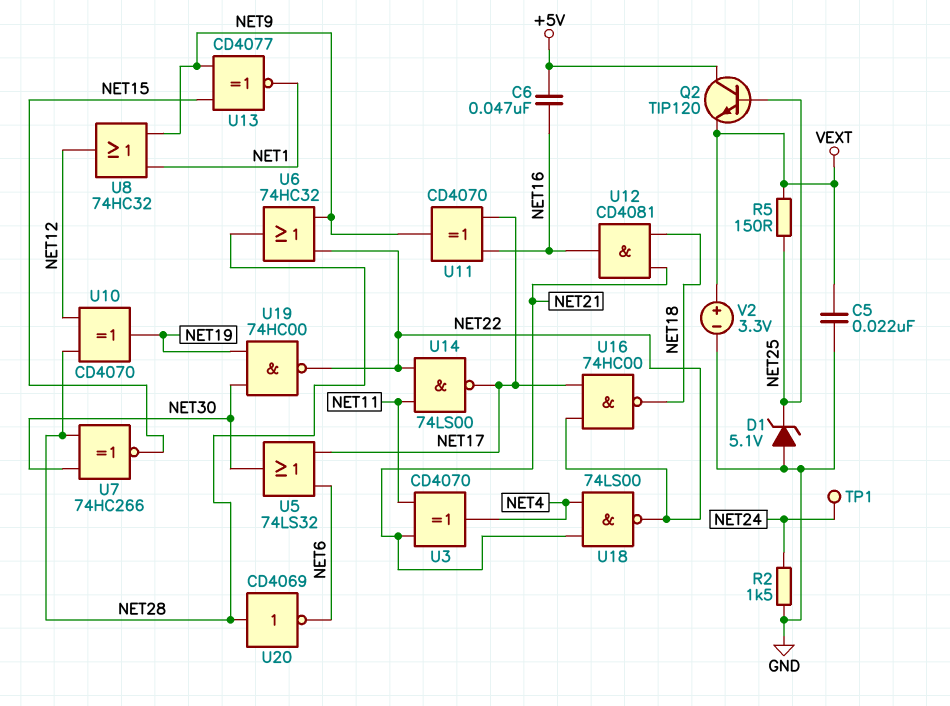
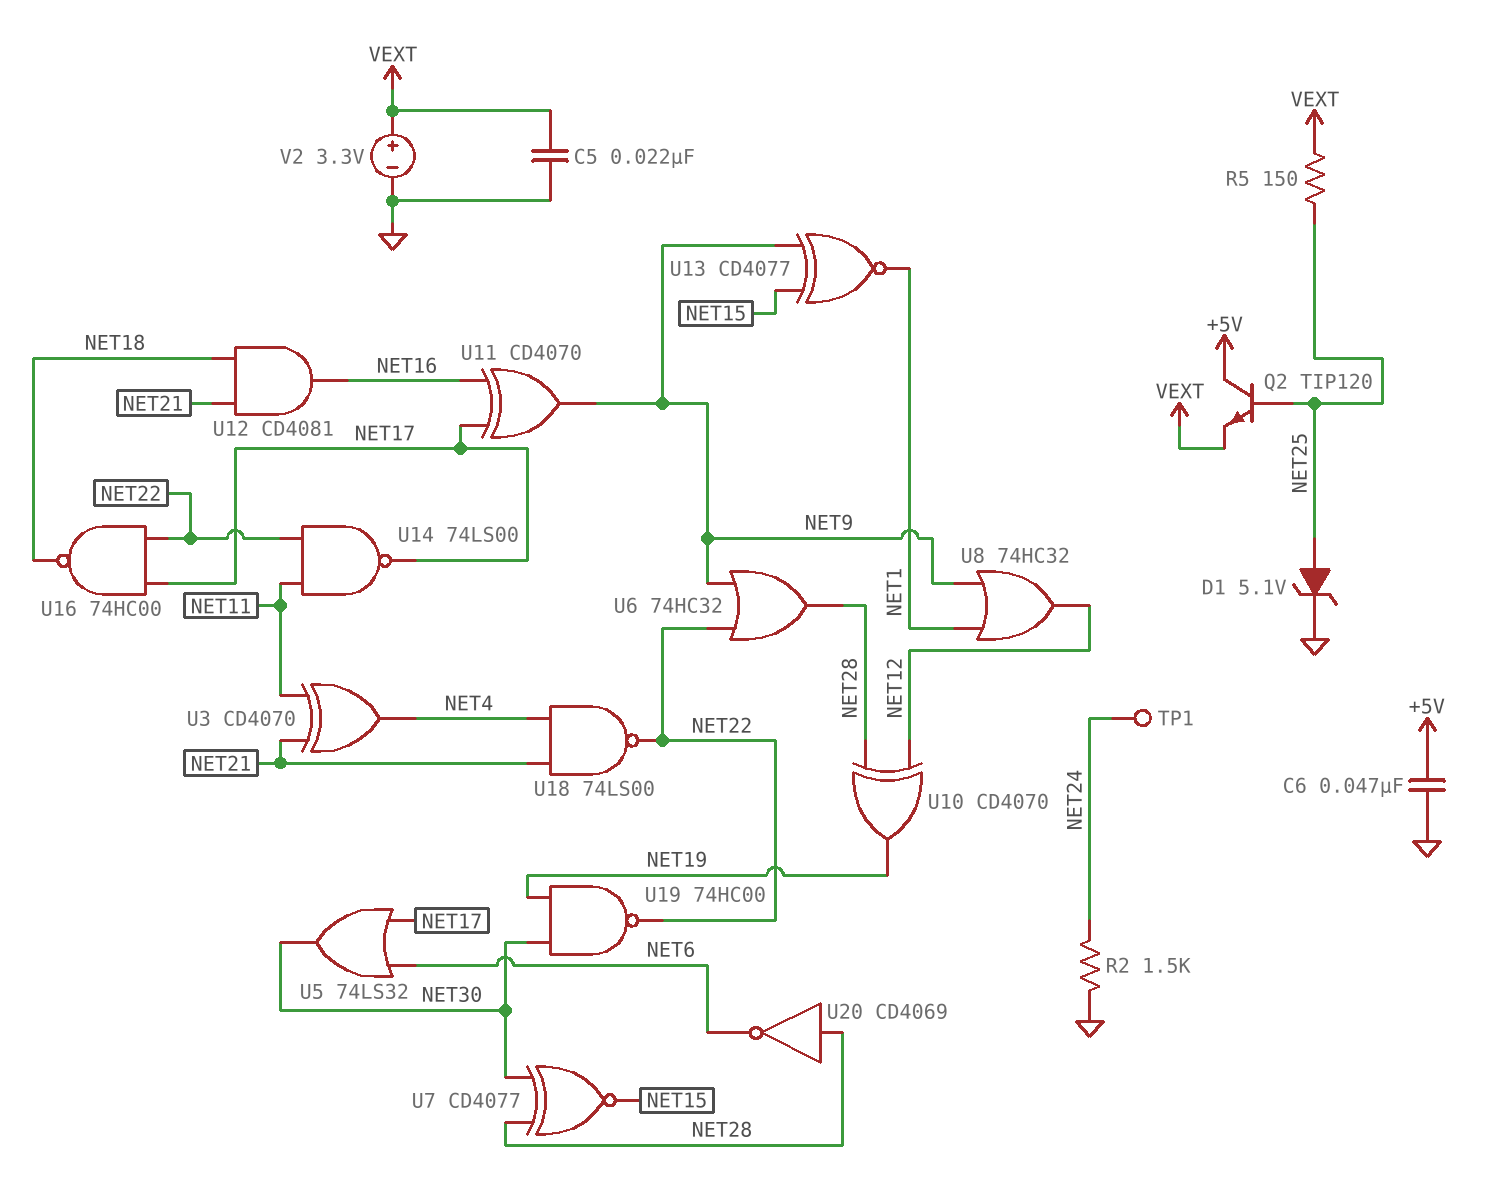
C6: 47nF (+5V, NET16) -> 47nF (+5V, GND)
D1: zener 5.1V (A GND, K NET25) -> zener 5.1V (A NET25, K GND)
U7: XNOR 74HC266 (in NET28, in NET30, out NET15) -> XNOR CD4077 (in NET28, in NET30, out NET15)

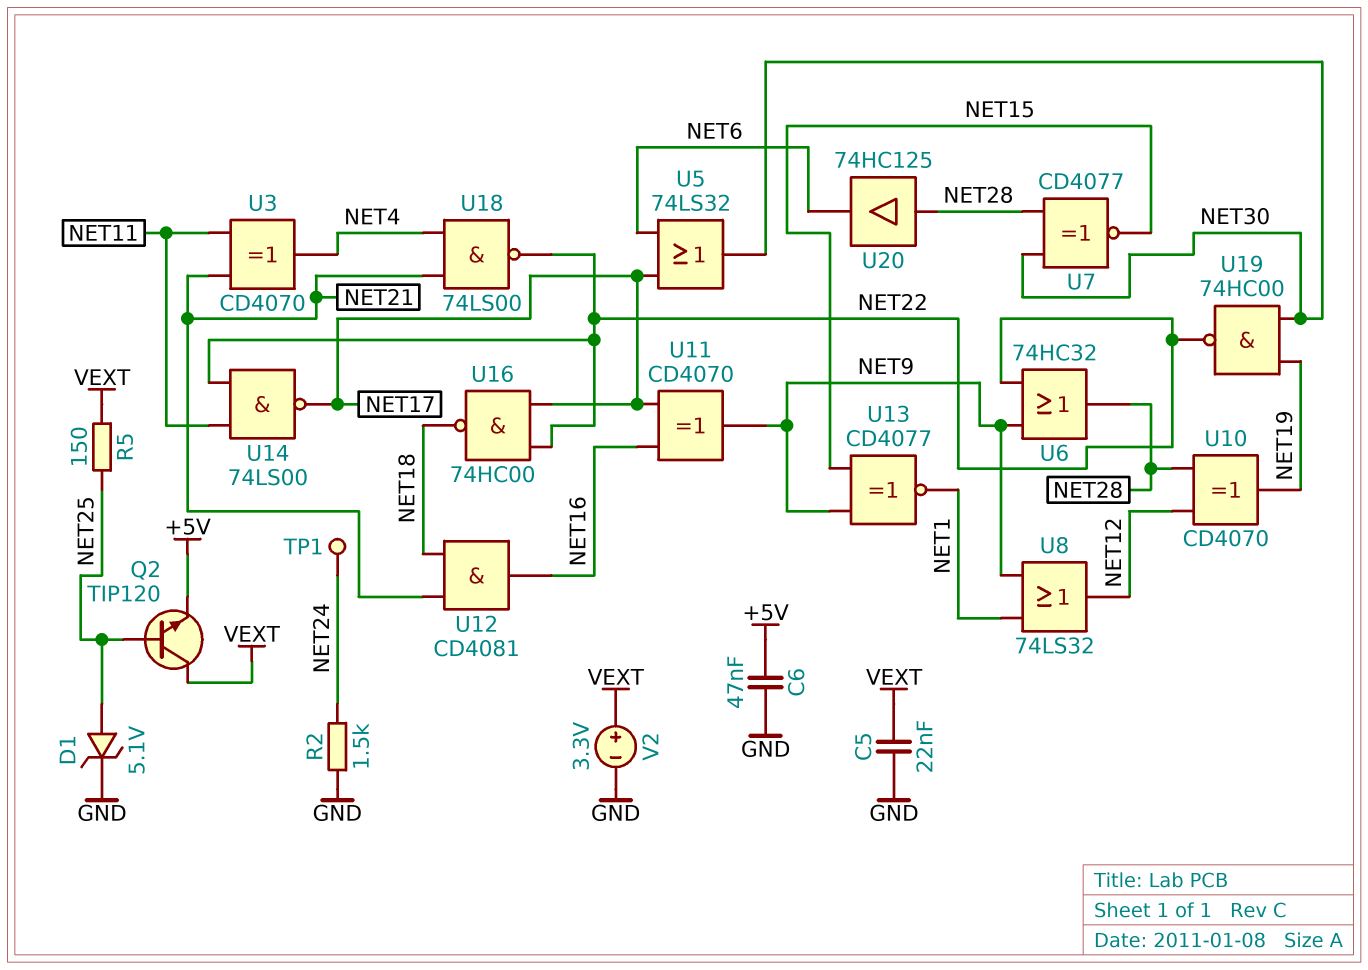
Q2: NPN TIP120 (B NET25, C +5V, E VEXT) -> NPN TIP120 (B NET25, C VEXT, E +5V)
U8: OR 74HC32 (in NET1, in NET9, out NET12) -> OR 74LS32 (in NET1, in NET9, out NET12)
U20: NOT CD4069 (in NET28, out NET6) -> buffer 74HC125 (in NET28, out NET6)

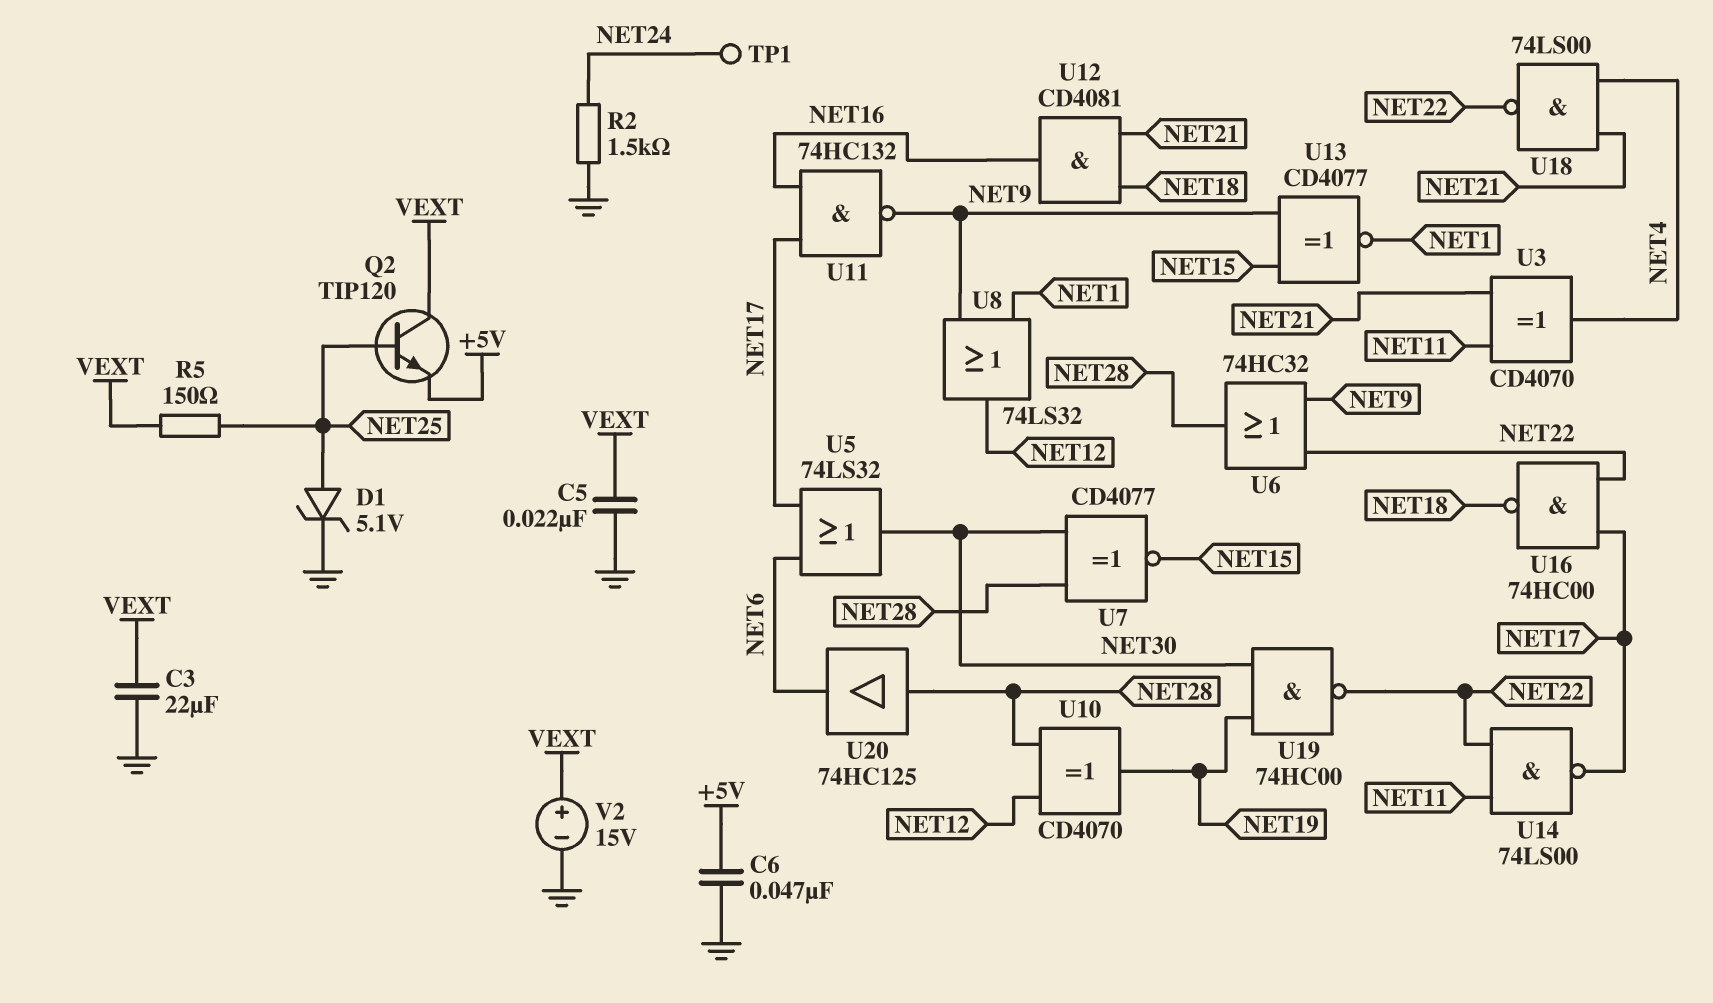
C3: none -> 22uF (GND, VEXT)
U11: XOR CD4070 (in NET16, in NET17, out NET9) -> NAND 74HC132 (in NET16, in NET17, out NET9)
V2: 3.3V (plus VEXT, minus GND) -> 15V (plus VEXT, minus GND)

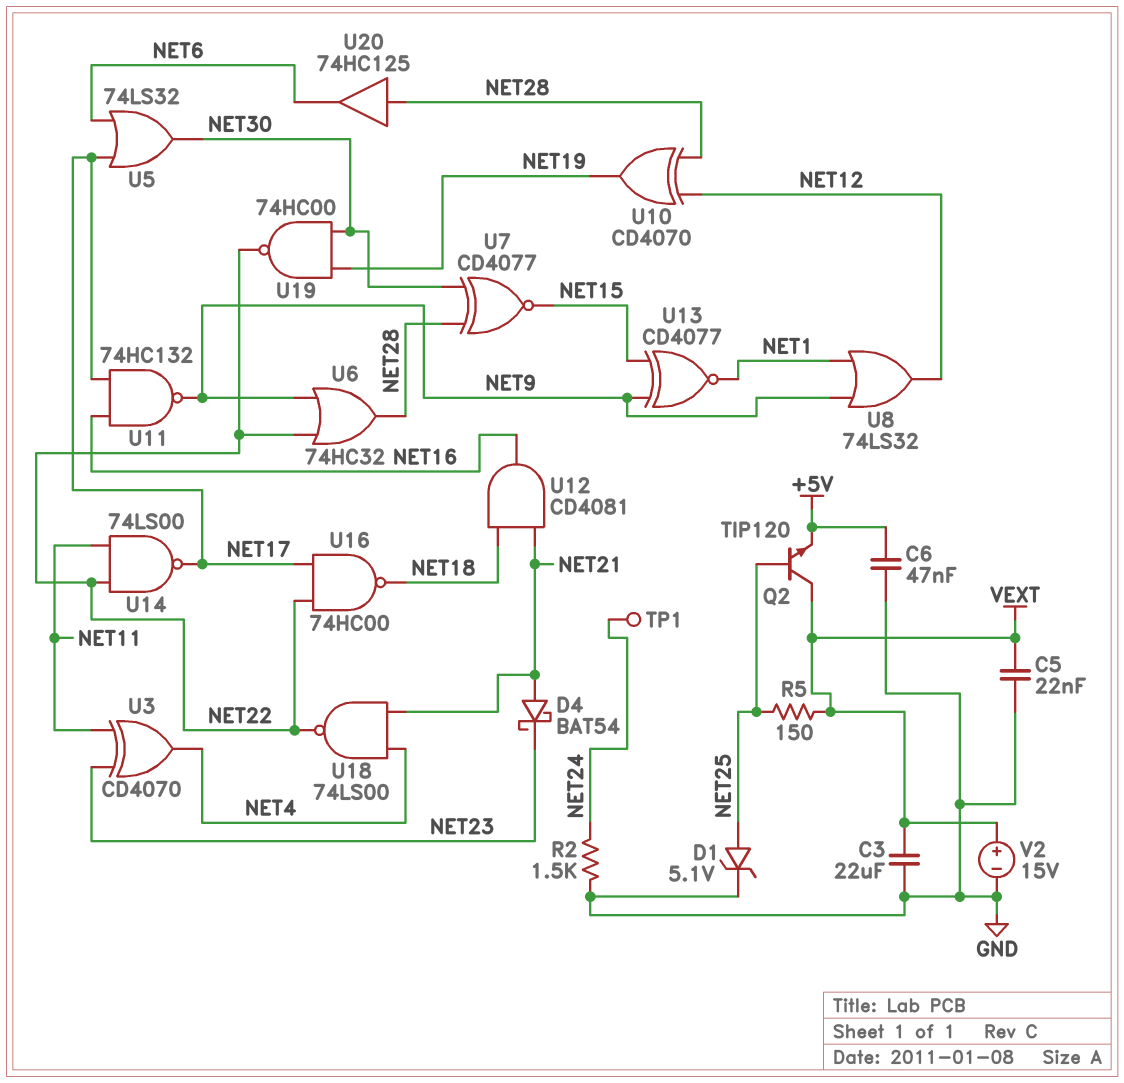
D4: none -> schottky BAT54 (A NET21, K NET23)
U3: XOR CD4070 (in NET11, in NET21, out NET4) -> XOR CD4070 (in NET11, in NET23, out NET4)

